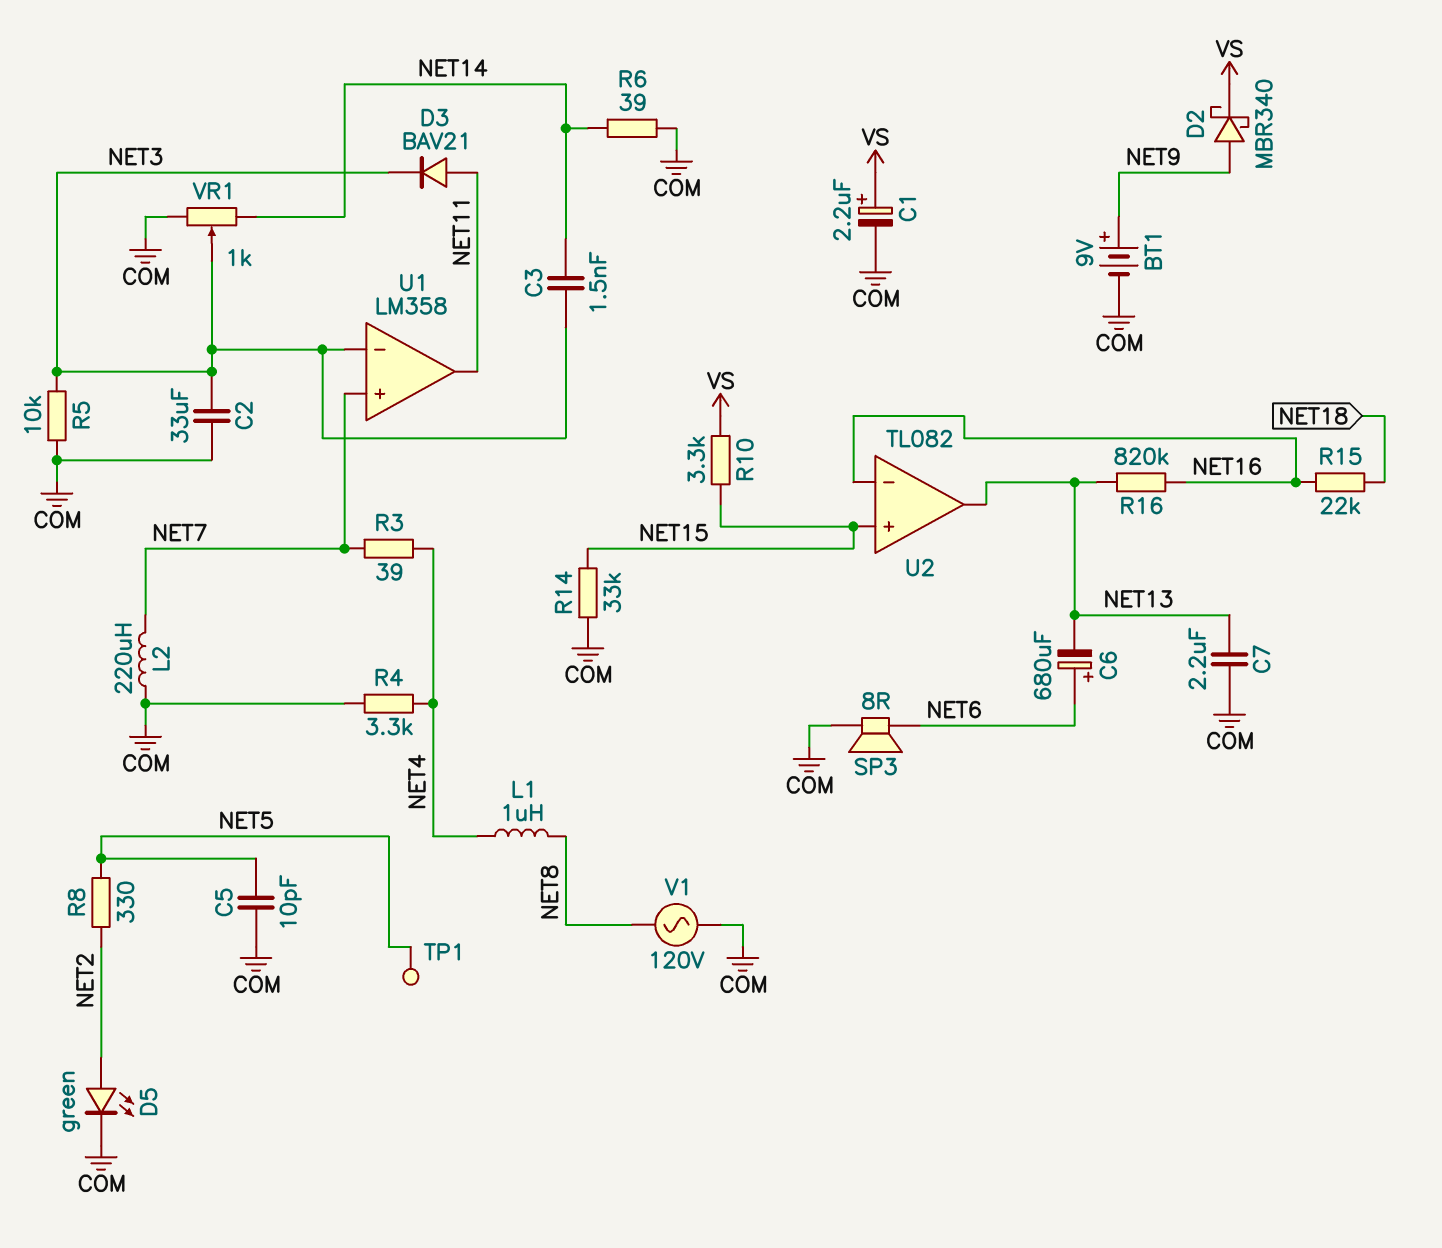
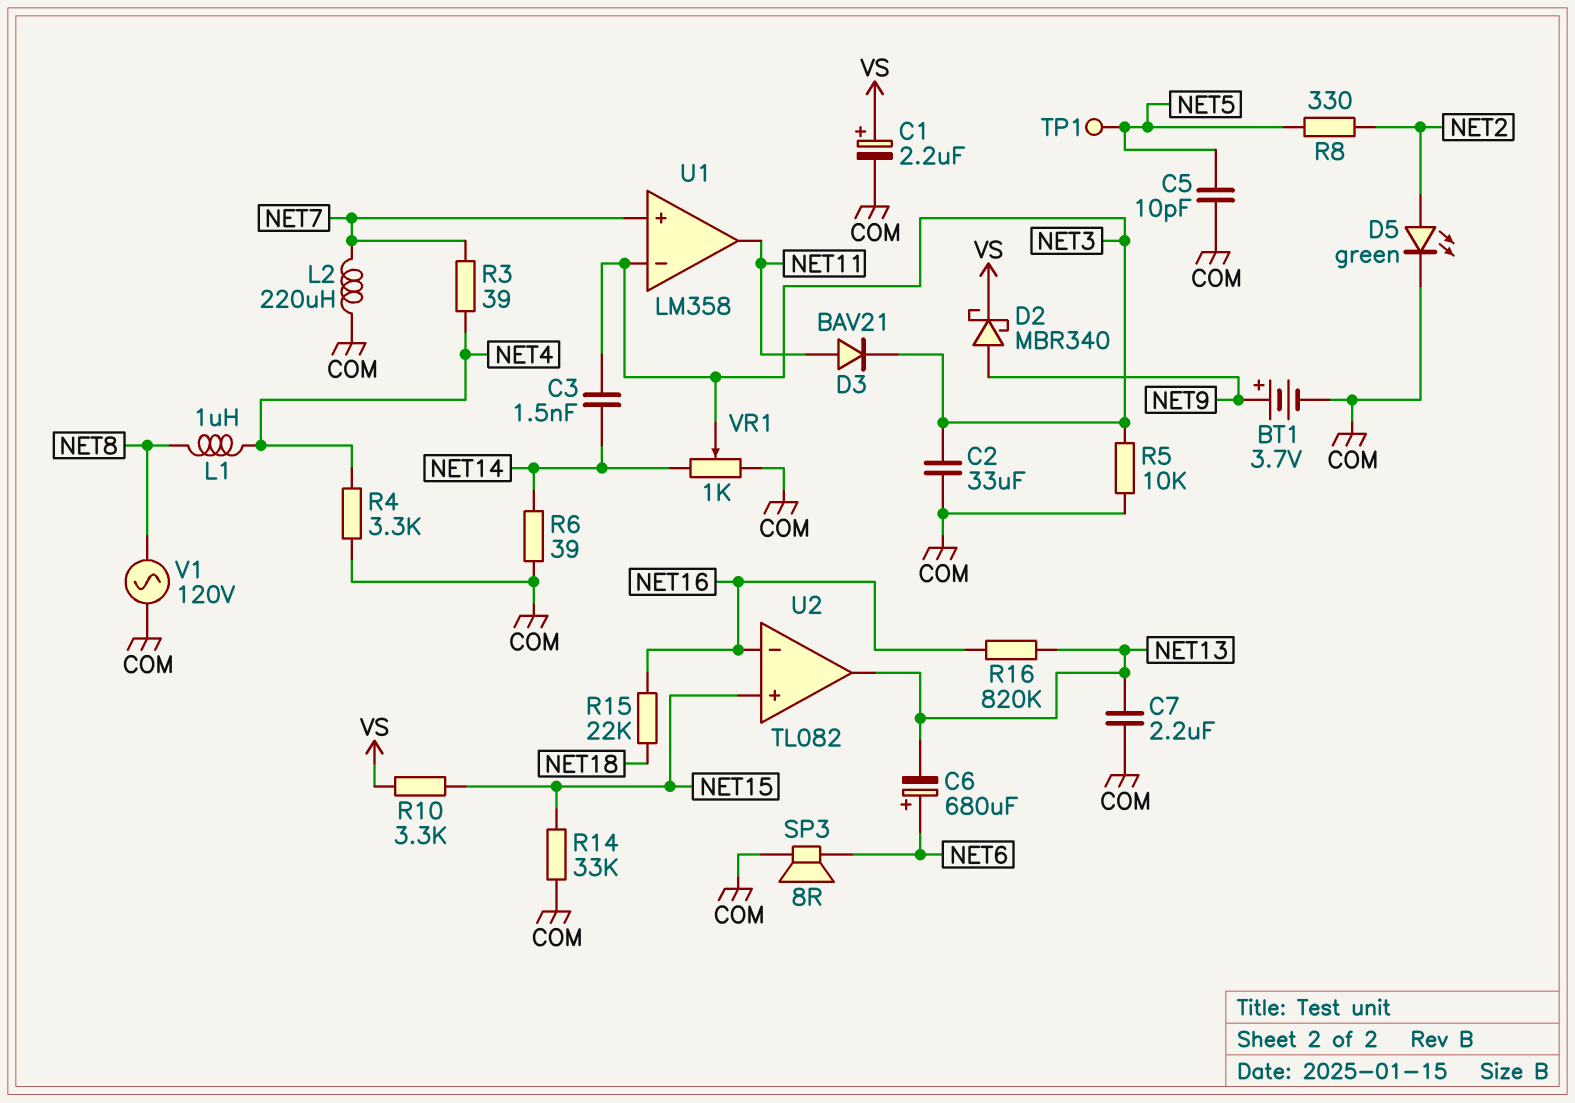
BT1: 9V (plus NET9, minus COM) -> 3.7V (plus NET9, minus COM)

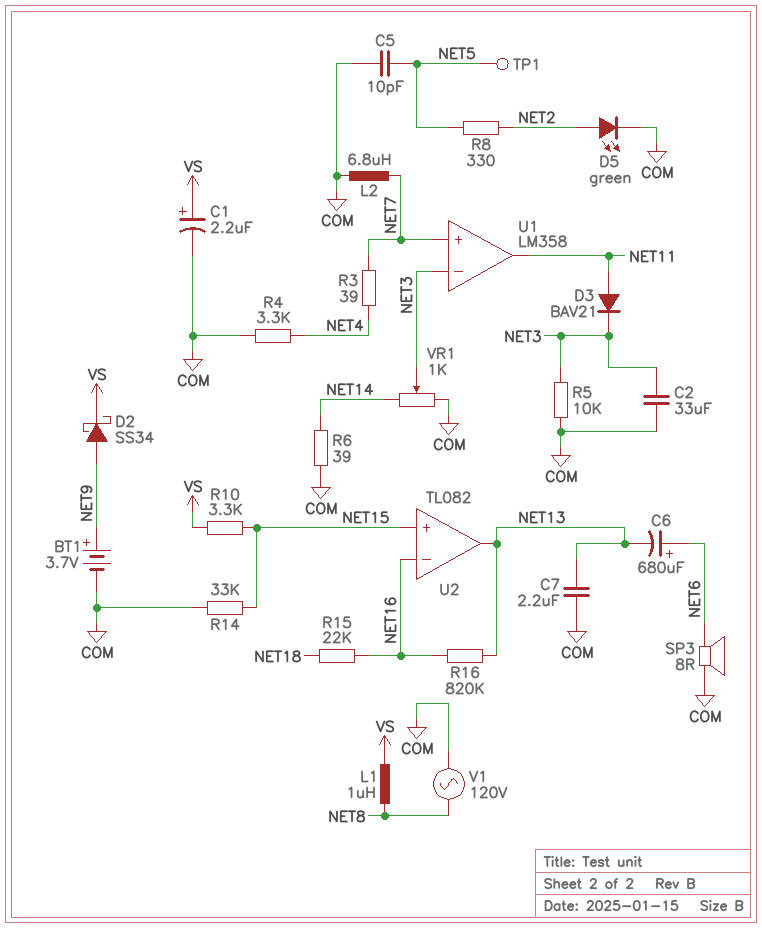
C3: 1.5nF (NET3, NET14) -> none
D2: schottky MBR340 (A NET9, K VS) -> schottky SS34 (A NET9, K VS)
L1: 1uH (NET4, NET8) -> 1uH (NET8, VS)
L2: 220uH (COM, NET7) -> 6.8uH (COM, NET7)

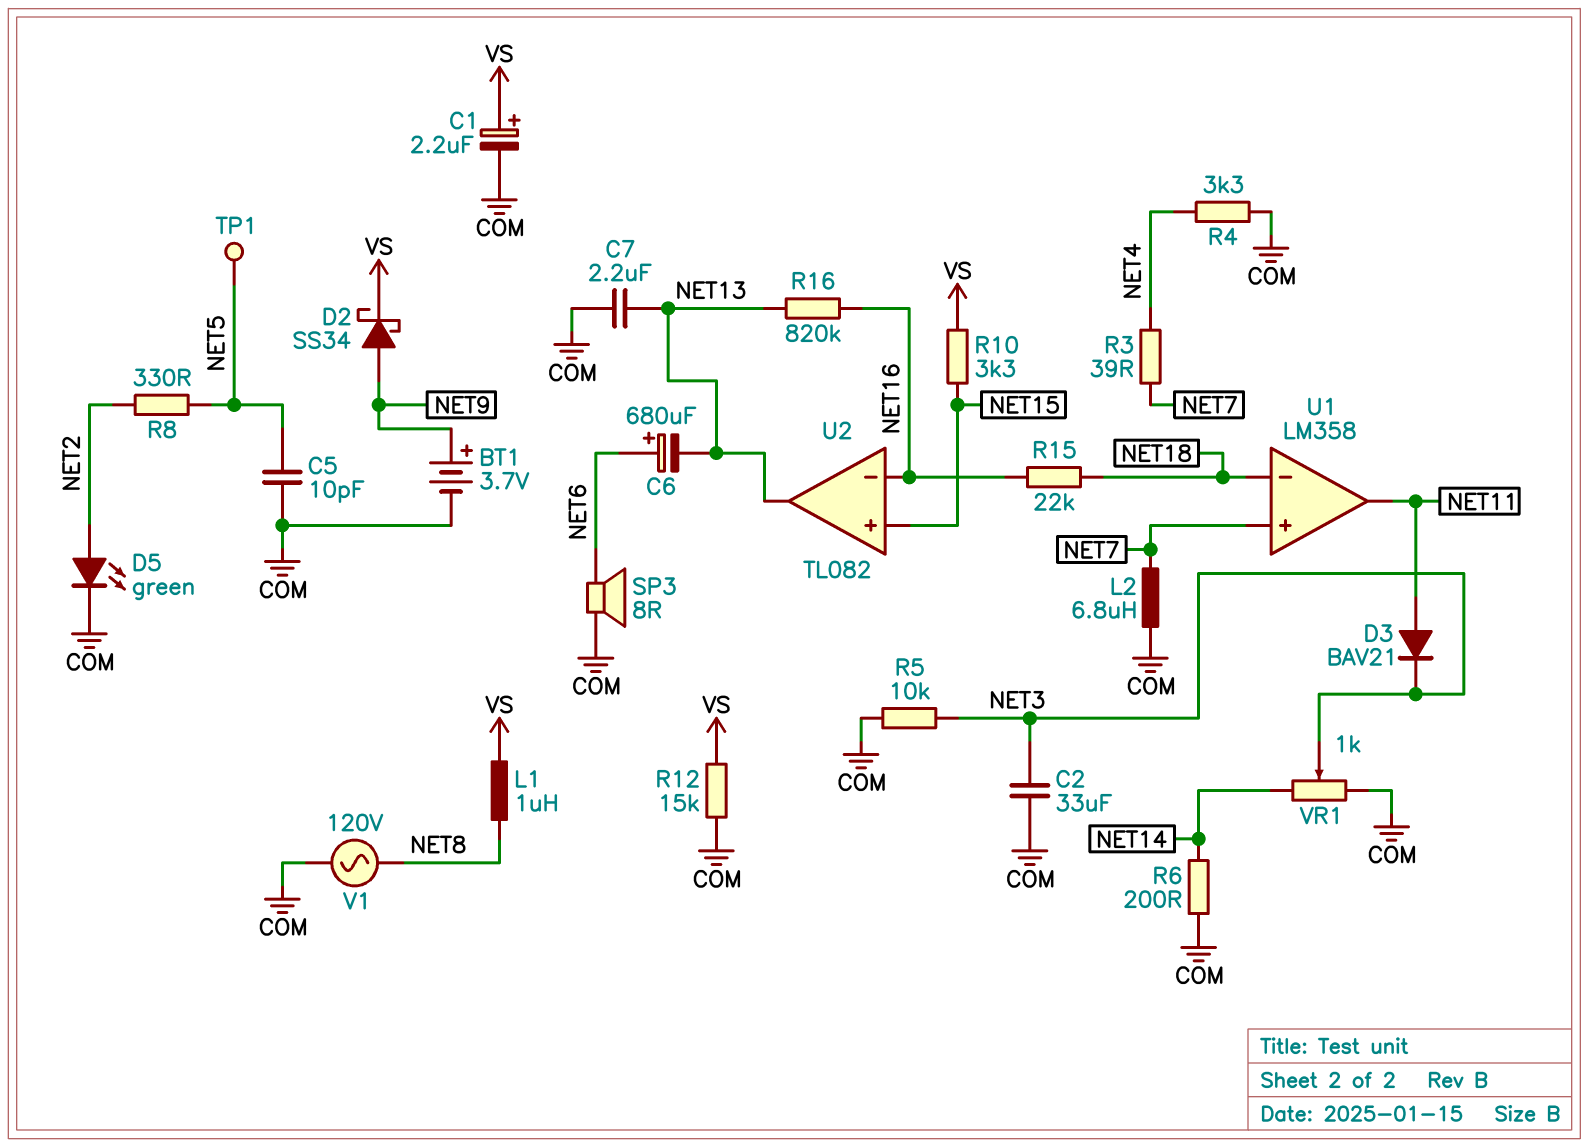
R6: 39 (COM, NET14) -> 200 (COM, NET14)
R12: none -> 15k (COM, VS)
R14: 33k (COM, NET15) -> none
U1 pin in-: NET3 -> NET18

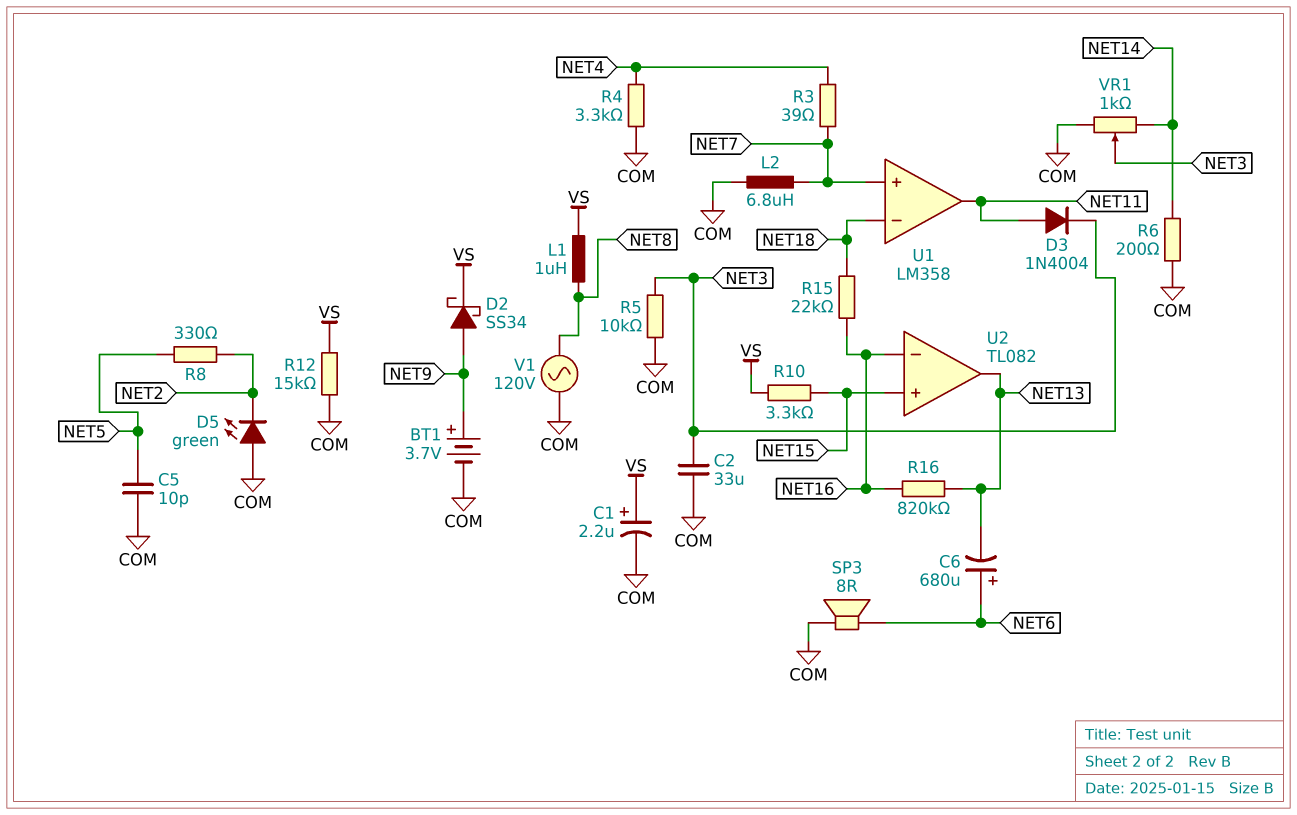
C7: 2.2uF (COM, NET13) -> none
D3: diode BAV21 (A NET11, K NET3) -> diode 1N4004 (A NET11, K NET3)
D5: LED green (A NET2, K COM) -> LED green (A COM, K NET2)
TP1: test point (NET5) -> none

